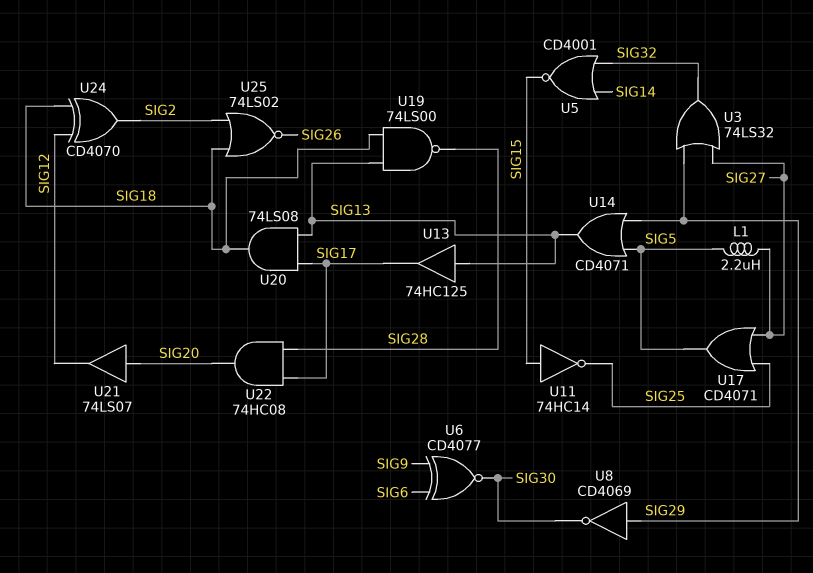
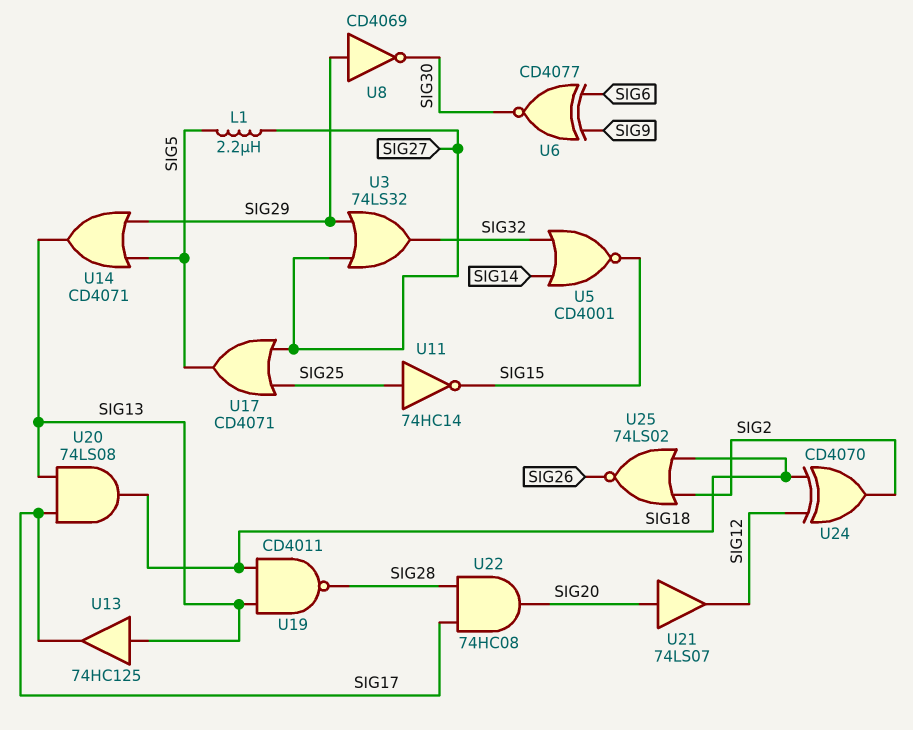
U11: NOT 74HC14 (in SIG15, out SIG25) -> NOT 74HC14 (in SIG25, out SIG15)
U19: NAND 74LS00 (in SIG13, in SIG18, out SIG28) -> NAND CD4011 (in SIG13, in SIG18, out SIG28)

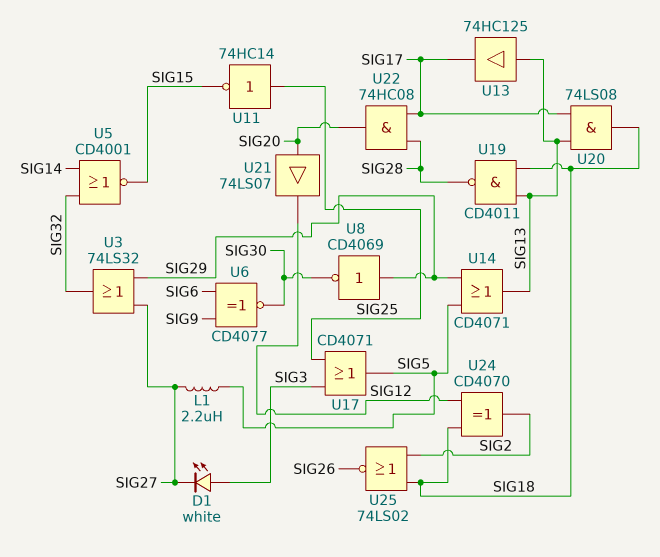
D1: none -> LED white (A SIG3, K SIG27)
U17: OR CD4071 (in SIG25, in SIG27, out SIG5) -> OR CD4071 (in SIG3, in SIG25, out SIG5)

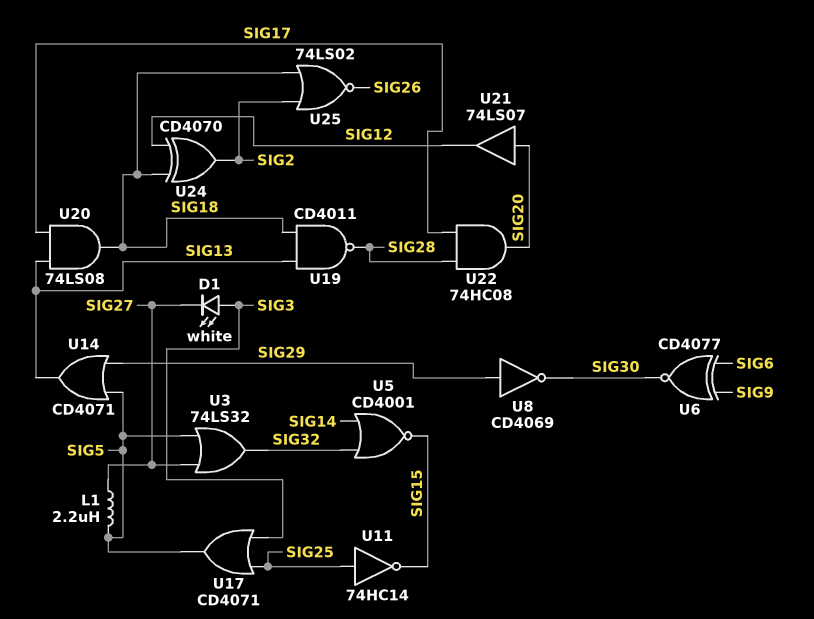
U3: OR 74LS32 (in SIG27, in SIG29, out SIG32) -> OR 74LS32 (in SIG5, in SIG27, out SIG32)
U13: buffer 74HC125 (in SIG13, out SIG17) -> none

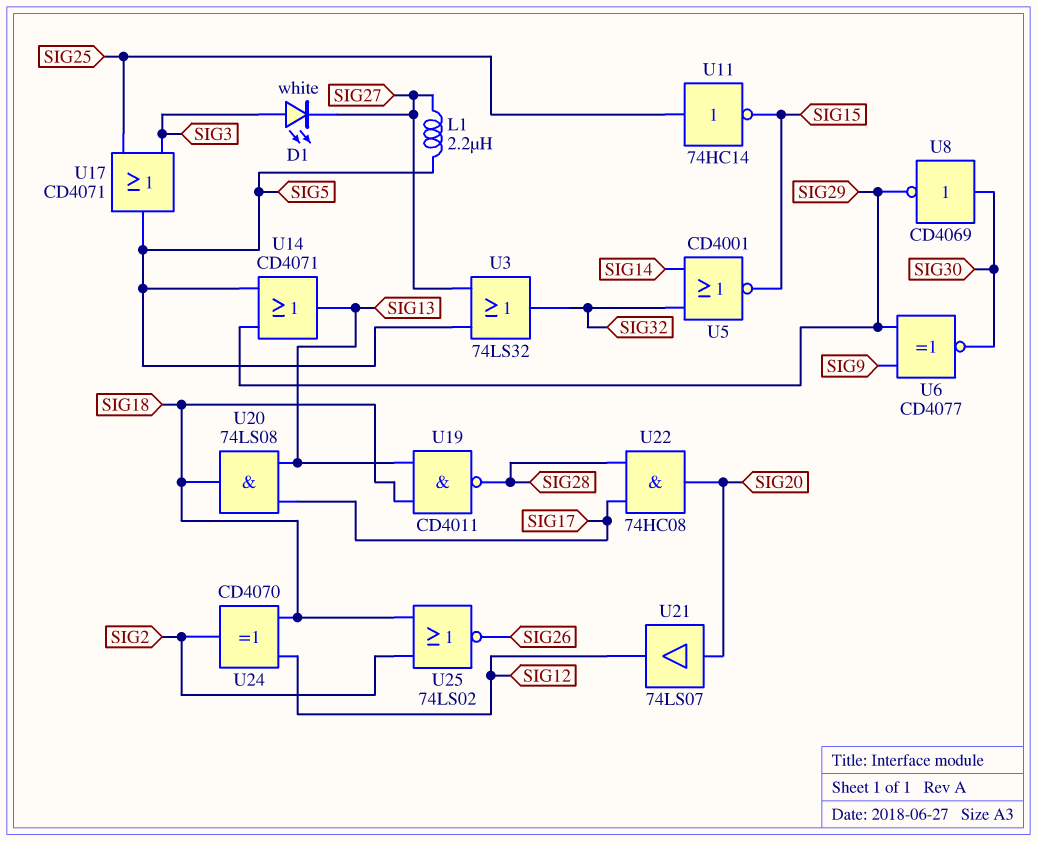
U6: XNOR CD4077 (in SIG6, in SIG9, out SIG30) -> XNOR CD4077 (in SIG9, in SIG29, out SIG30)
U8: NOT CD4069 (in SIG29, out SIG30) -> NOT CD4069 (in SIG30, out SIG29)

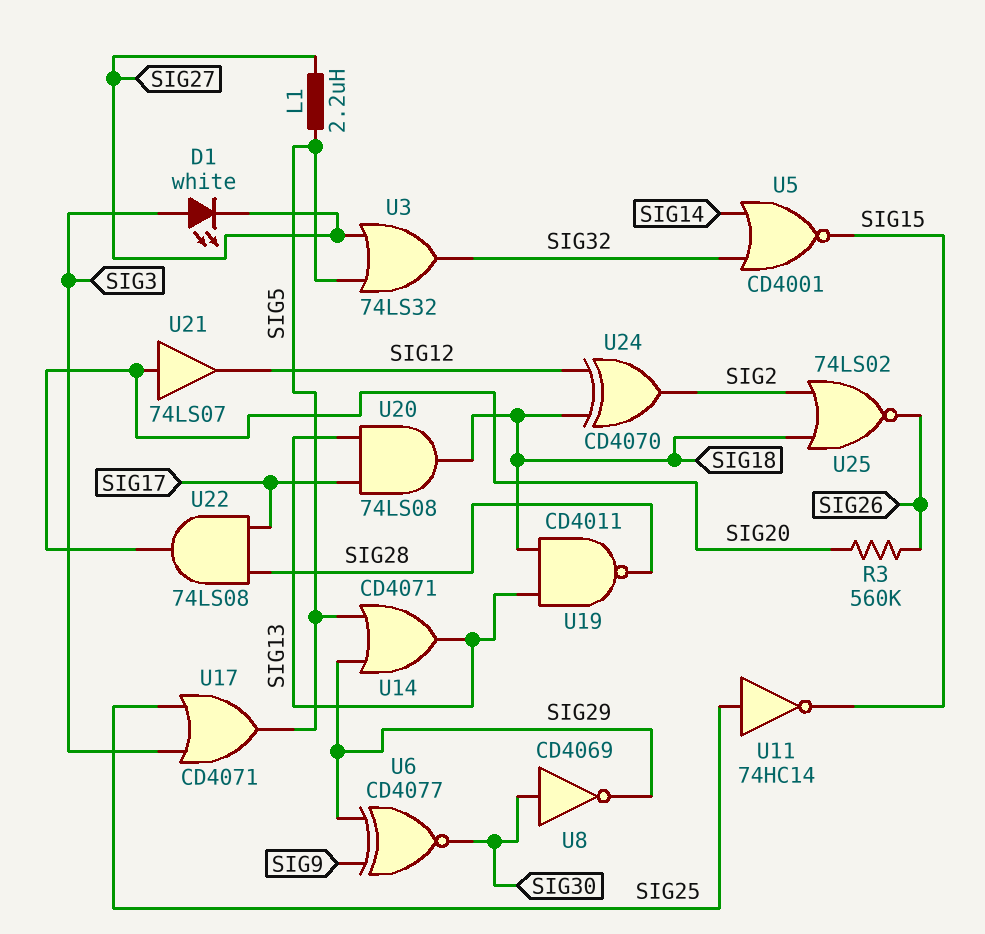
R3: none -> 560k (SIG20, SIG26)
U22: AND 74HC08 (in SIG17, in SIG28, out SIG20) -> AND 74LS08 (in SIG17, in SIG28, out SIG20)

